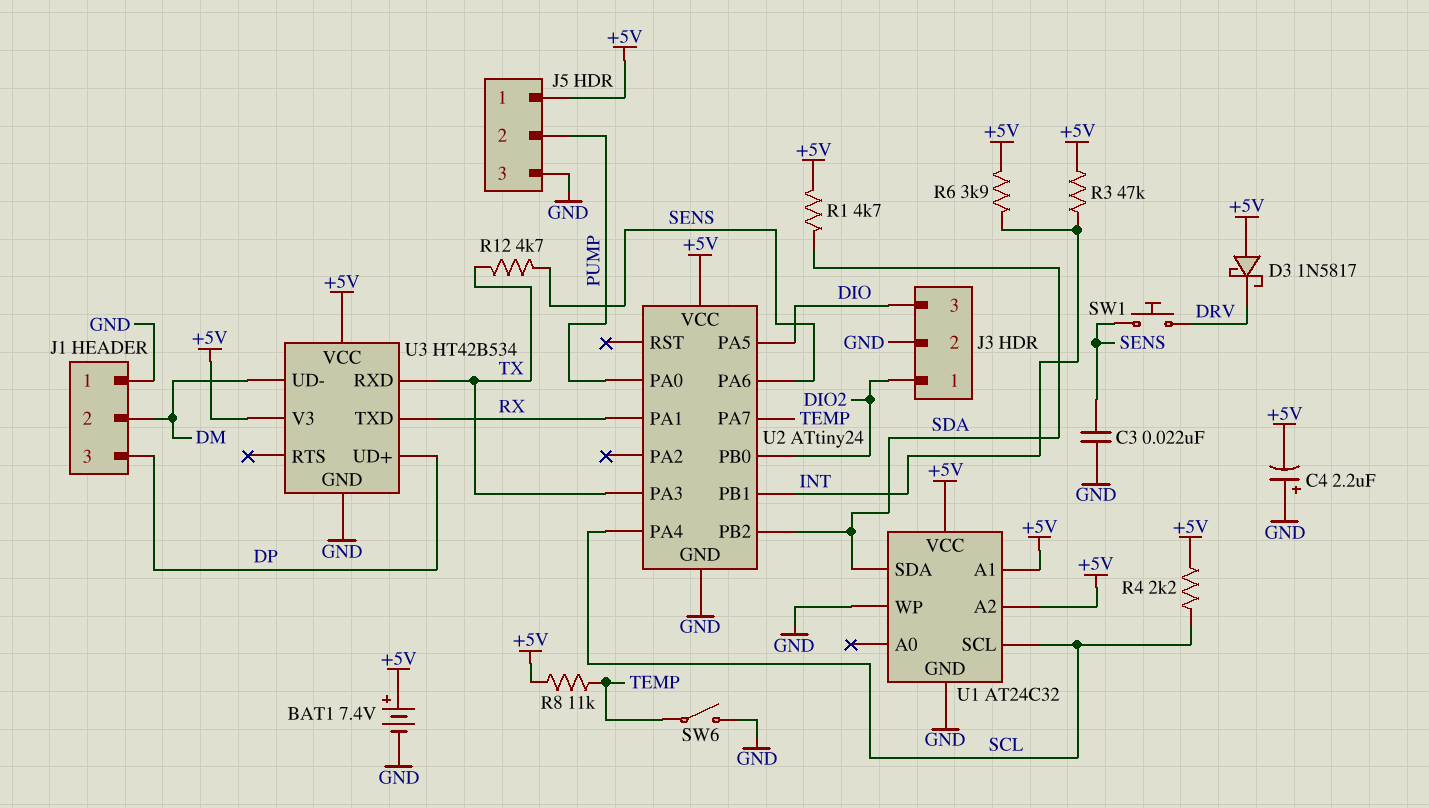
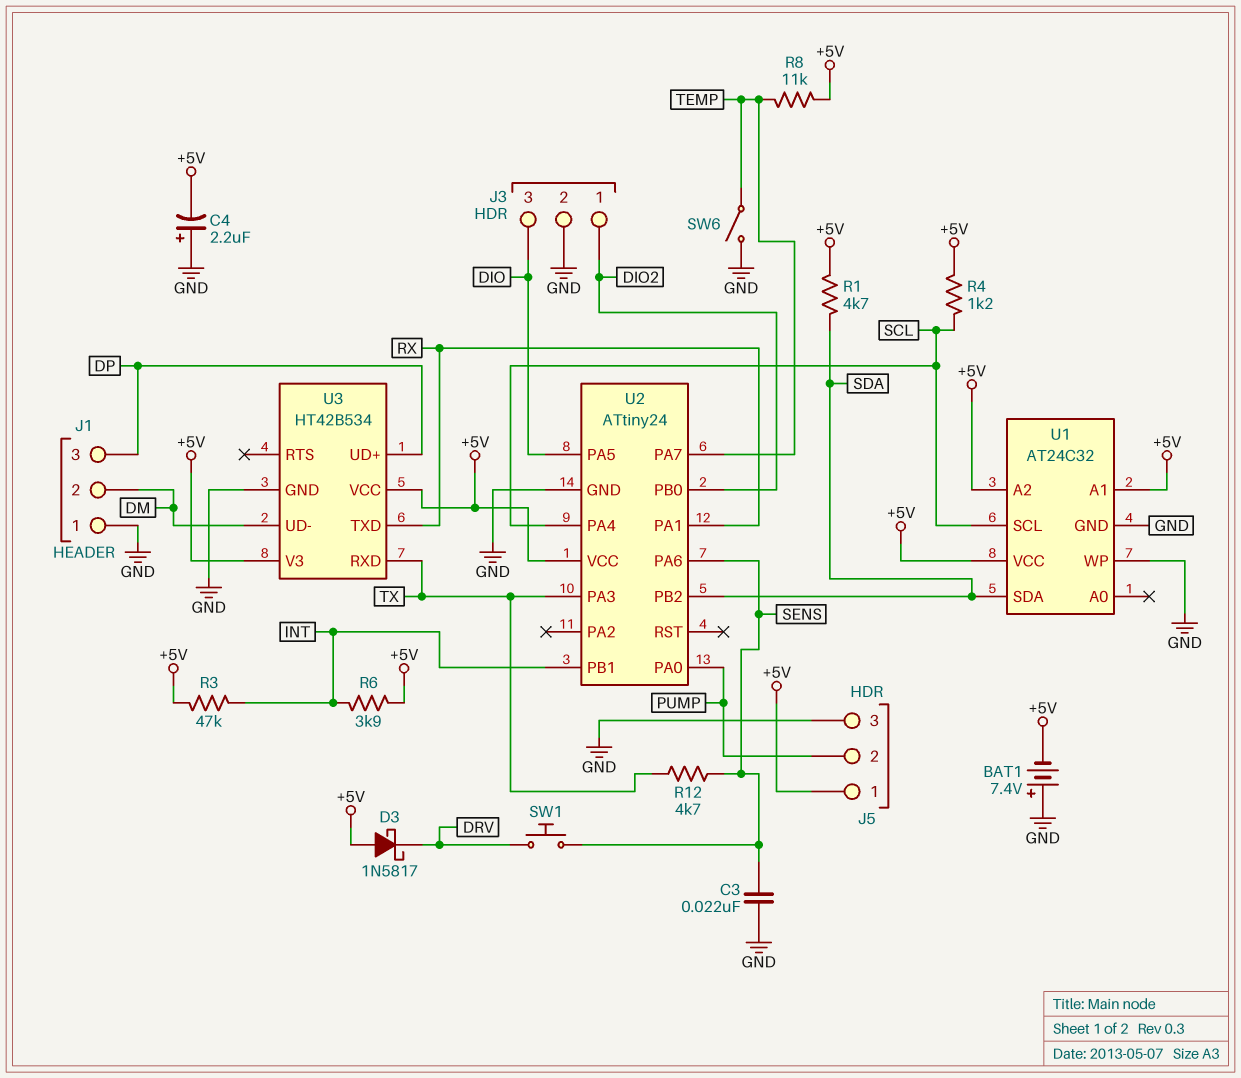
BAT1: 7.4V (plus +5V, minus GND) -> 7.4V (plus GND, minus +5V)
R4: 2.2k (+5V, SCL) -> 1.2k (+5V, SCL)

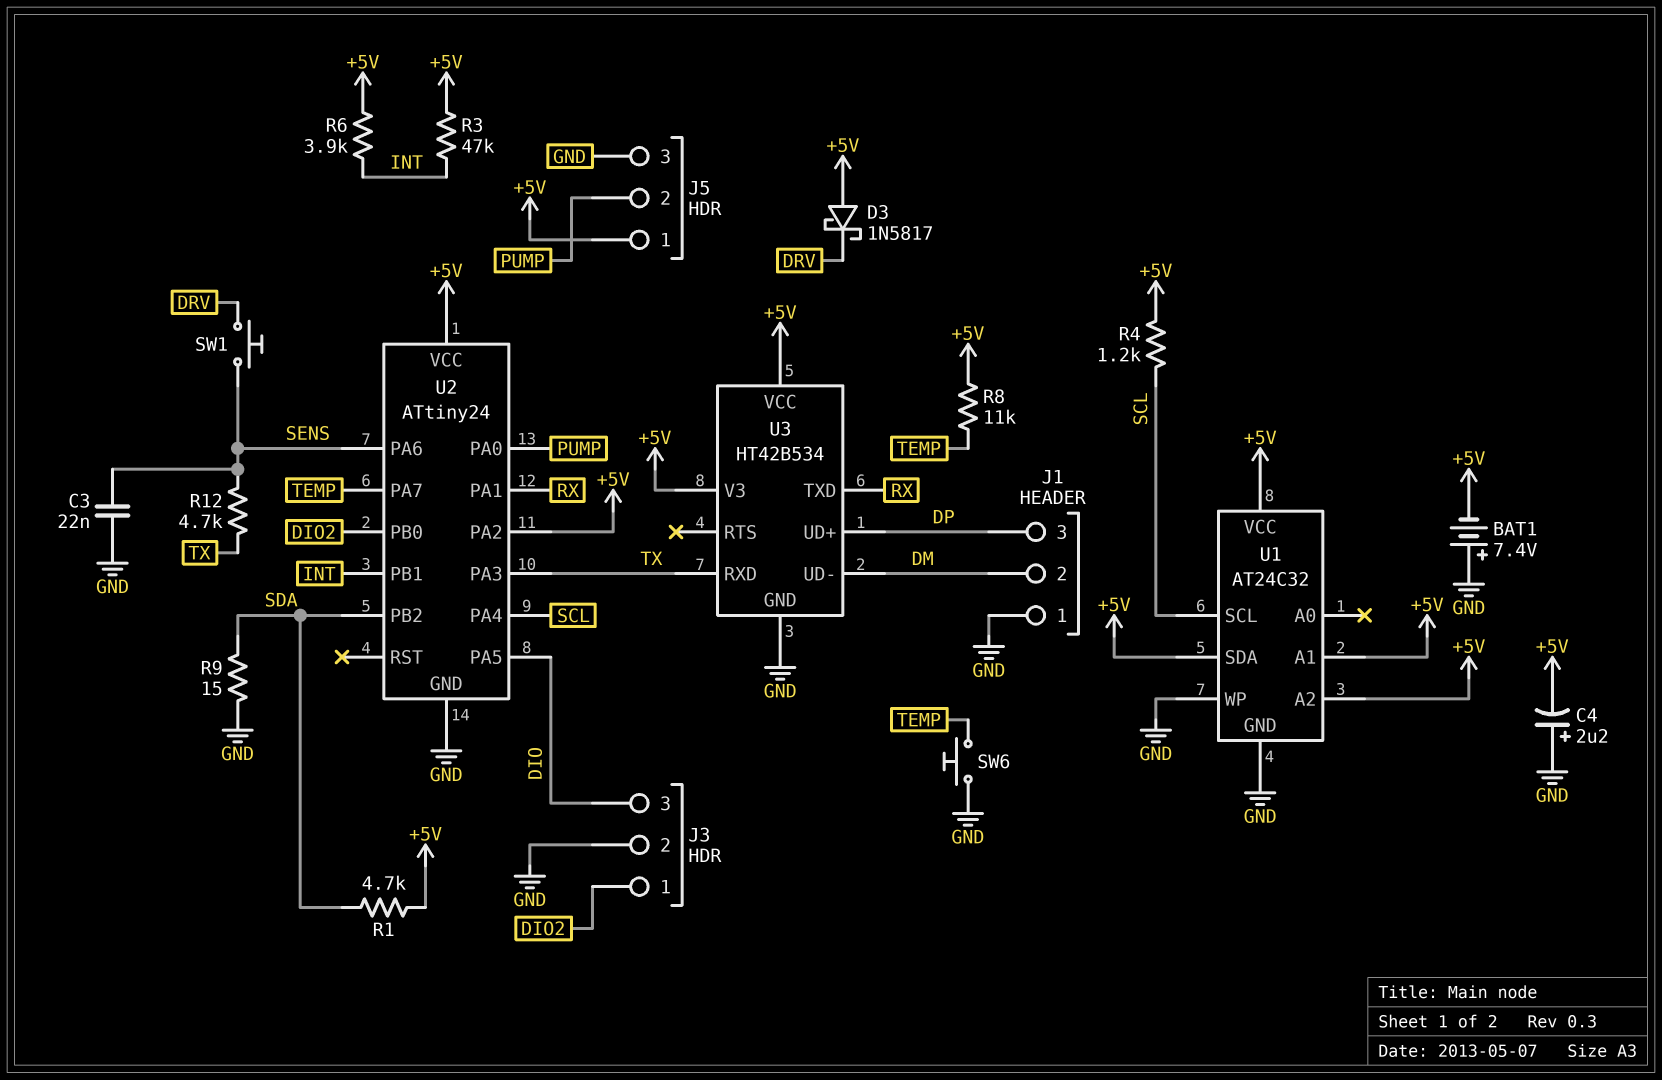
R9: none -> 15 (GND, SDA)
SW6: switch (GND, TEMP) -> button (GND, TEMP)
U1 pin SDA: SDA -> +5V
U2 pin PA2: none -> +5V

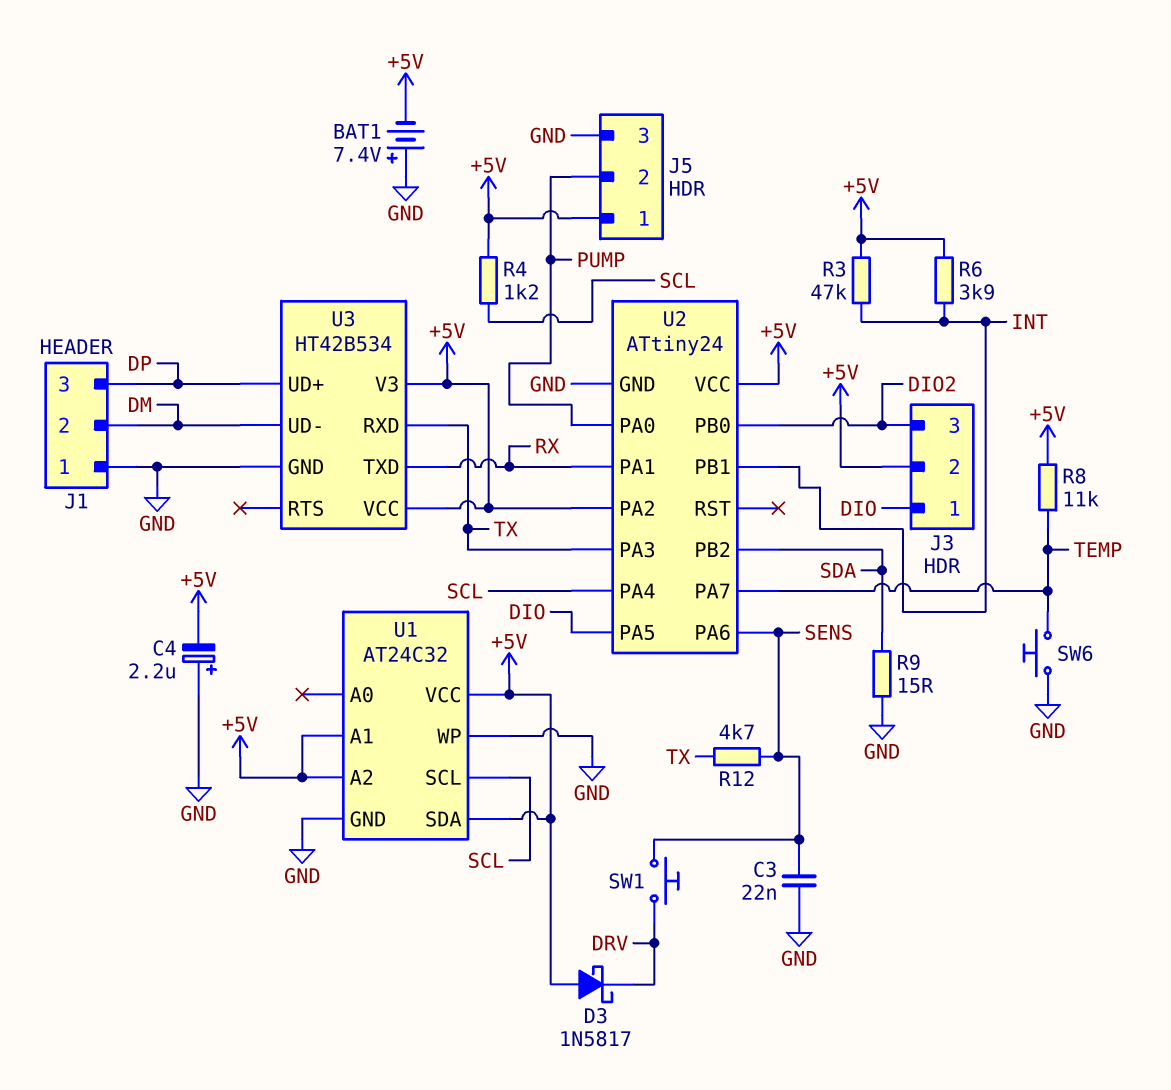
J3 pin 1: DIO2 -> DIO
J3 pin 2: GND -> +5V
J3 pin 3: DIO -> DIO2
R1: 4.7k (+5V, SDA) -> none

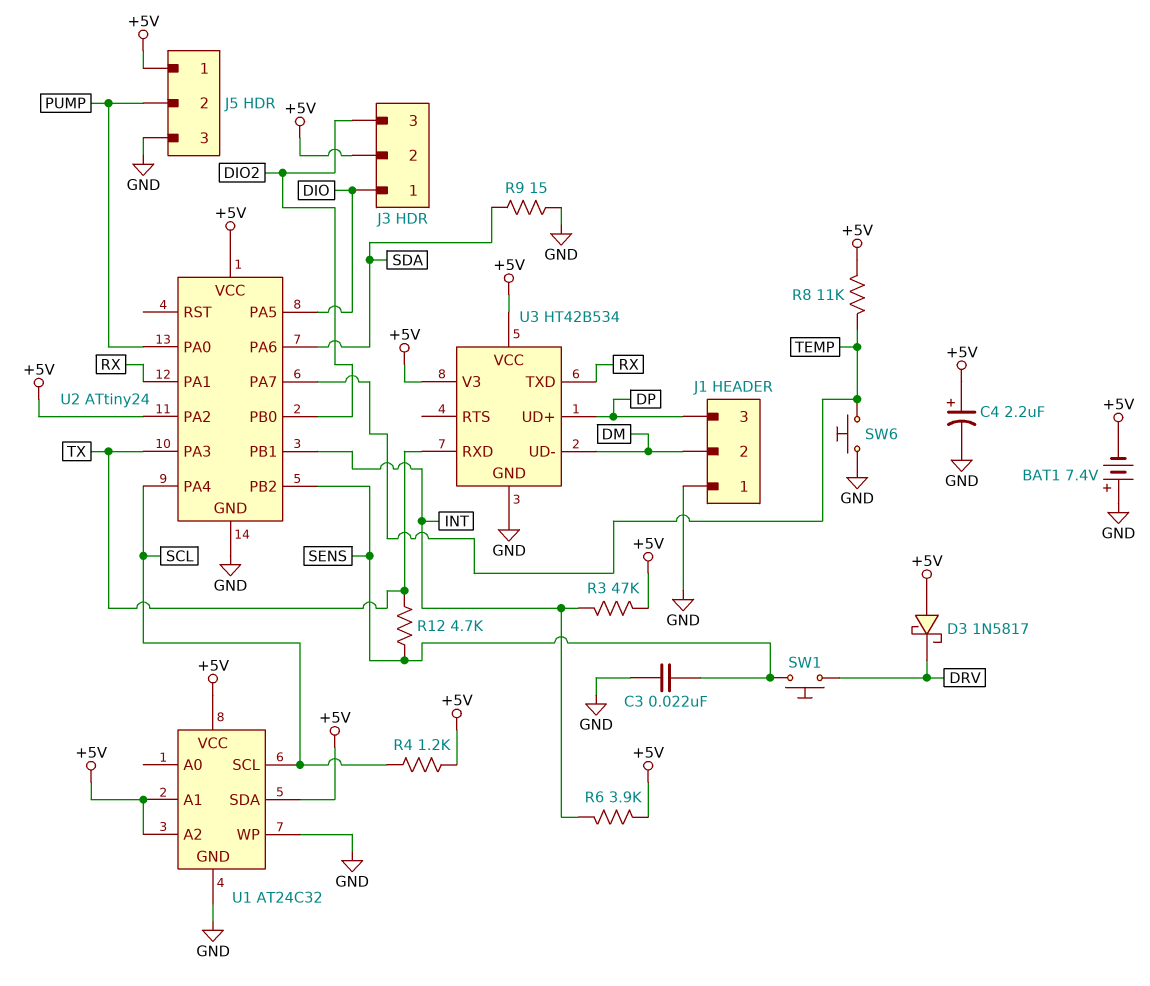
C4: 2.2uF (plus GND, minus +5V) -> 2.2uF (plus +5V, minus GND)
U2 pin PA6: SENS -> SDA
U2 pin PB2: SDA -> SENS

